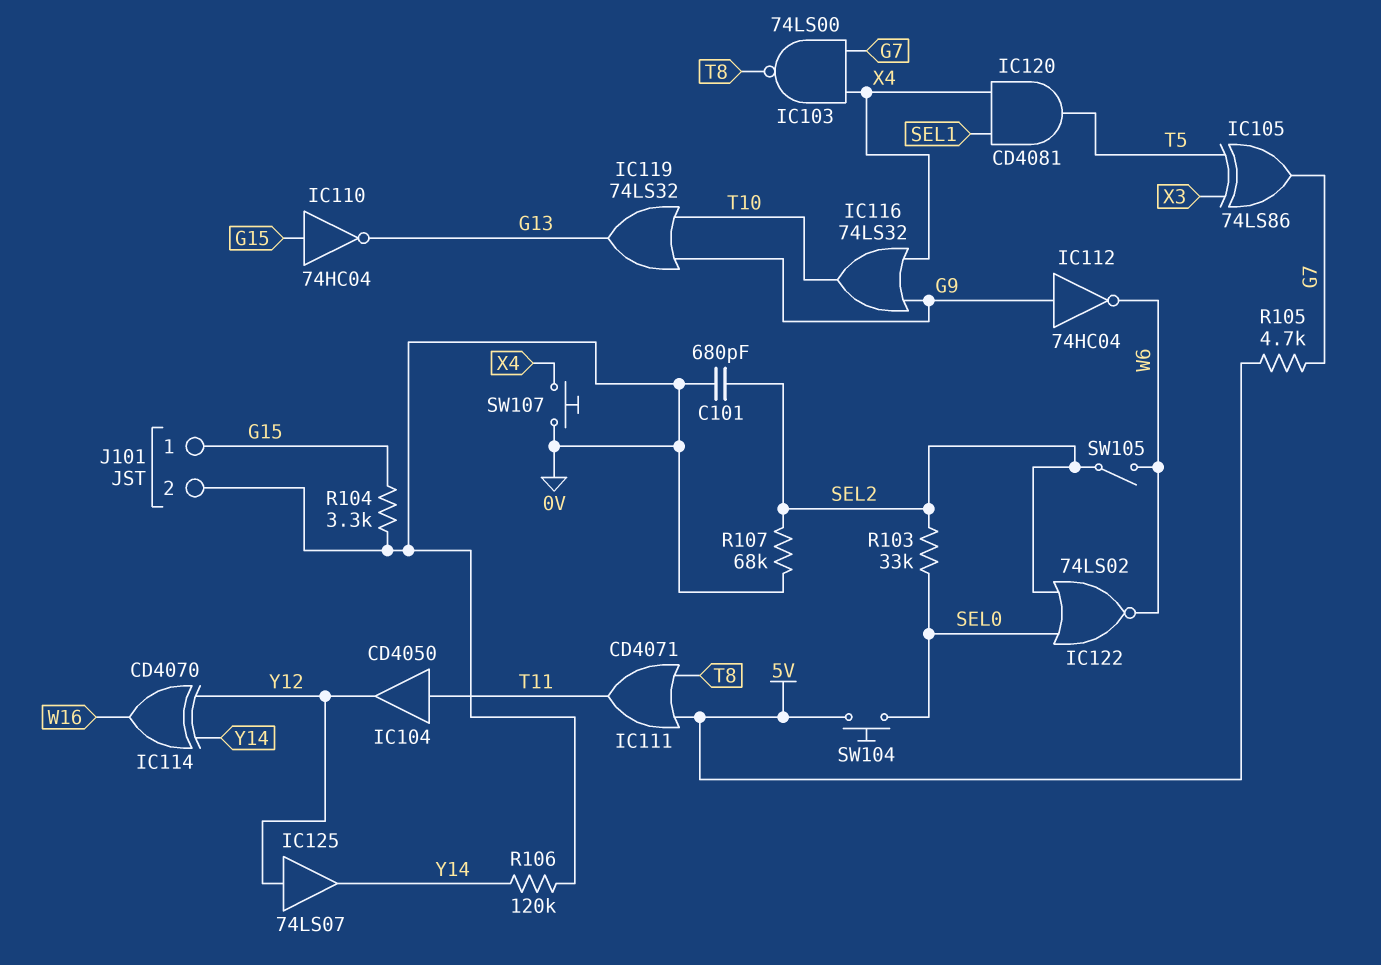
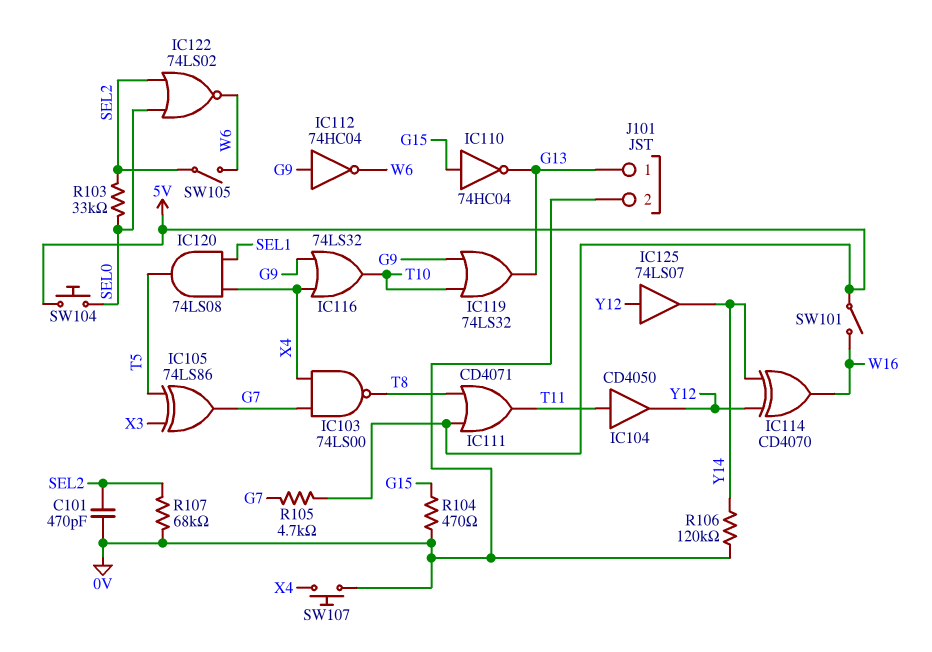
C101: 680pF (0V, SEL2) -> 470pF (0V, SEL2)
IC120: AND CD4081 (in SEL1, in X4, out T5) -> AND 74LS08 (in SEL1, in X4, out T5)
J101 pin 1: G15 -> G13
R104: 3.3k (0V, G15) -> 470 (0V, G15)
SW101: none -> switch (5V, W16)

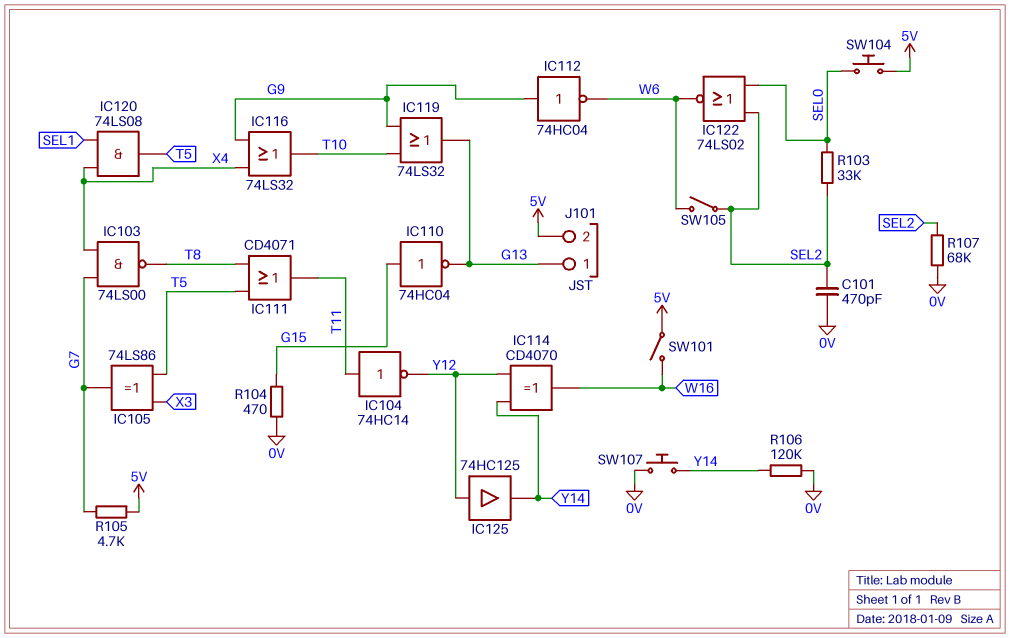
IC104: buffer CD4050 (in T11, out Y12) -> NOT 74HC14 (in T11, out Y12)
IC111: OR CD4071 (in 5V, in T8, out T11) -> OR CD4071 (in T5, in T8, out T11)
IC125: buffer 74LS07 (in Y12, out Y14) -> buffer 74HC125 (in Y12, out Y14)
J101 pin 2: 0V -> 5V
SW107: button (0V, X4) -> button (0V, Y14)

